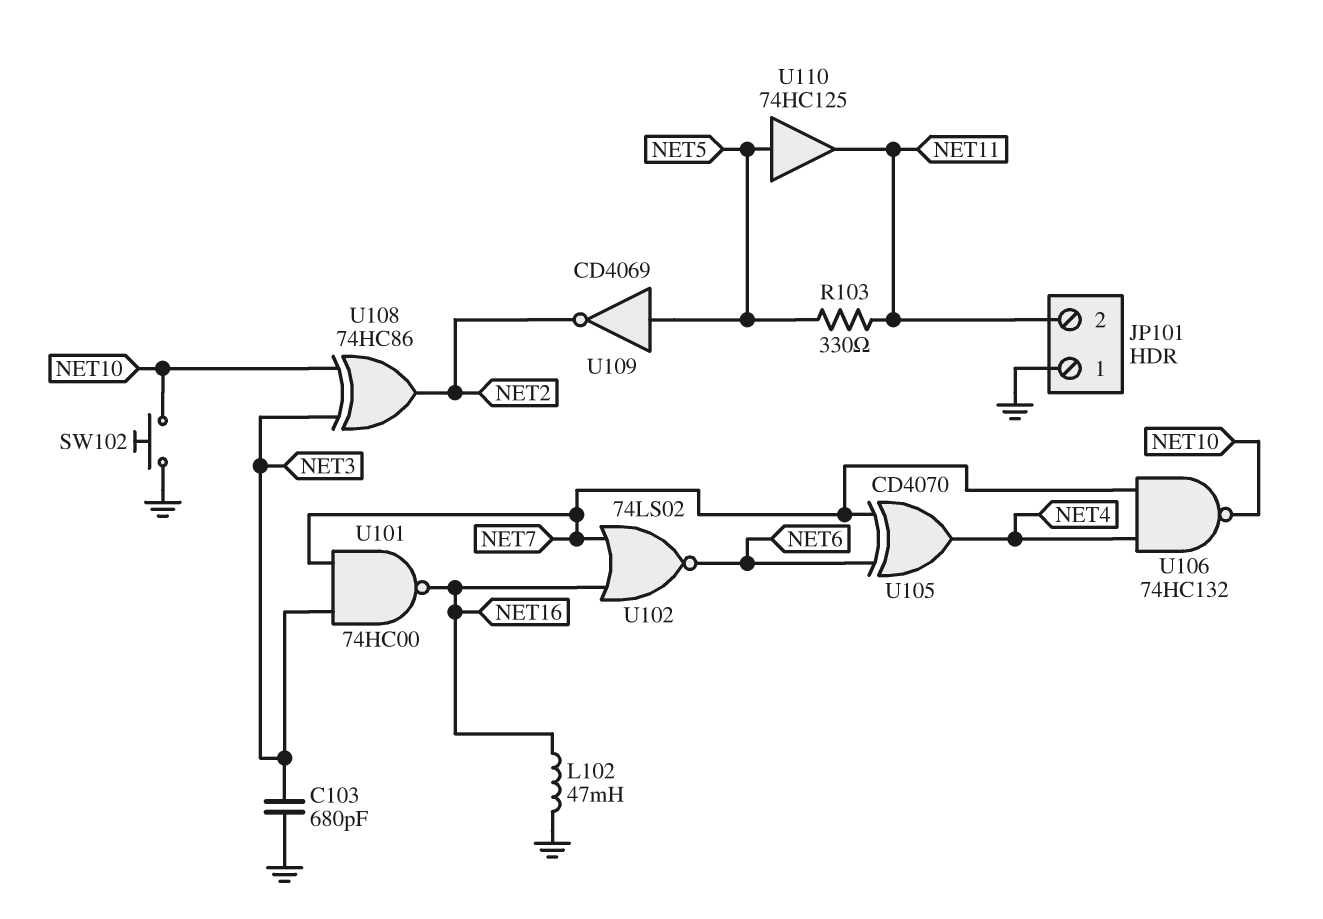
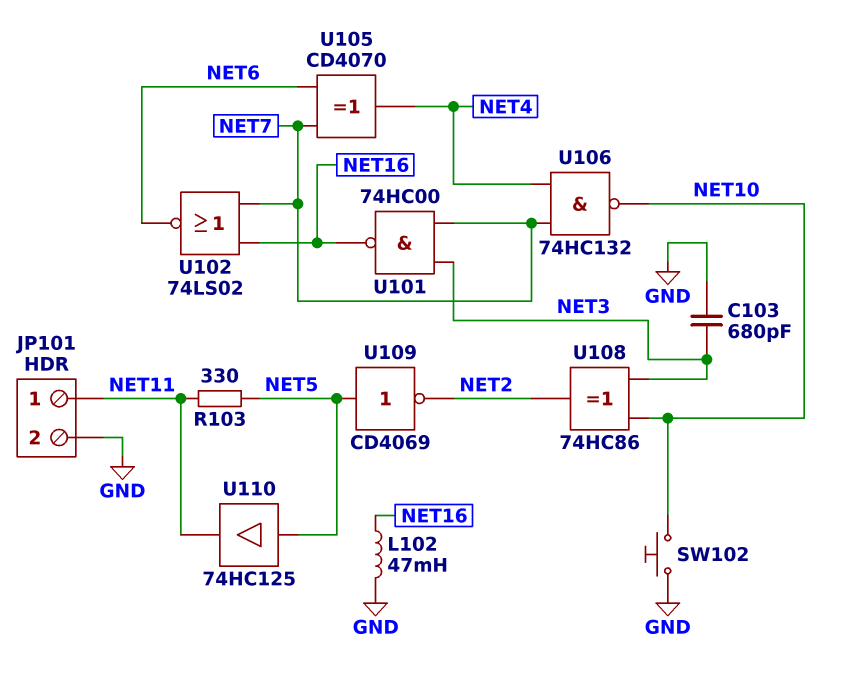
JP101 pin 1: GND -> NET11
JP101 pin 2: NET11 -> GND

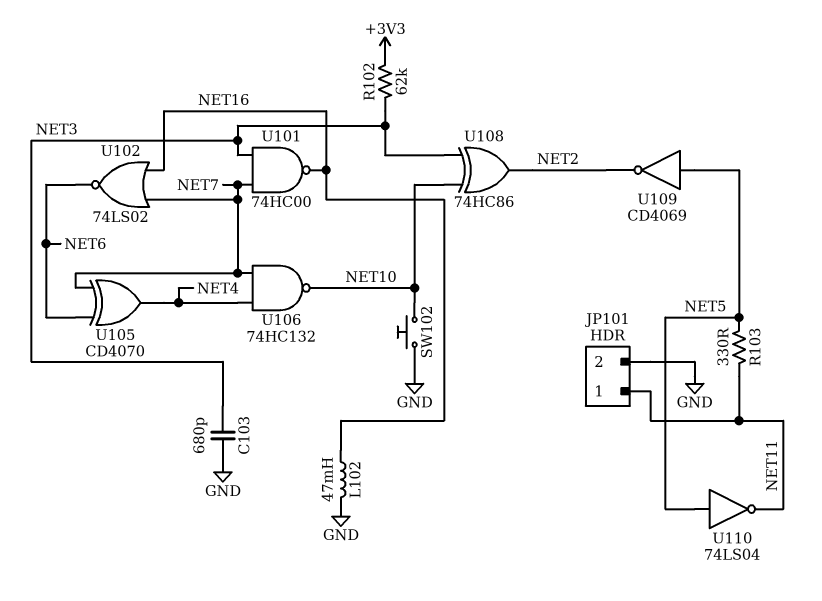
R102: none -> 62k (+3V3, NET3)
U110: buffer 74HC125 (in NET5, out NET11) -> NOT 74LS04 (in NET5, out NET11)

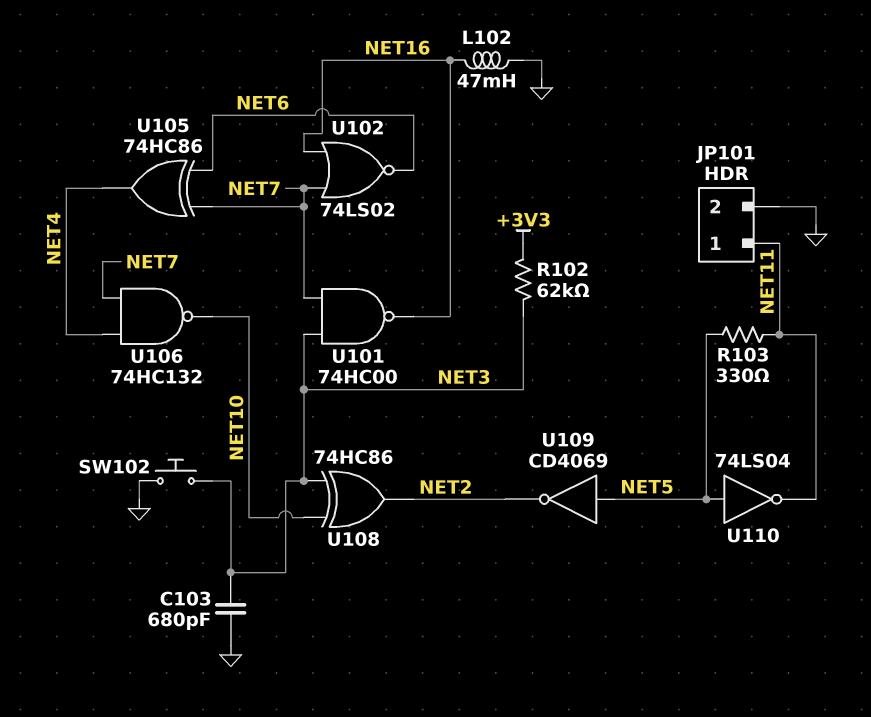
SW102: button (GND, NET10) -> button (GND, NET3)
U105: XOR CD4070 (in NET6, in NET7, out NET4) -> XOR 74HC86 (in NET6, in NET7, out NET4)

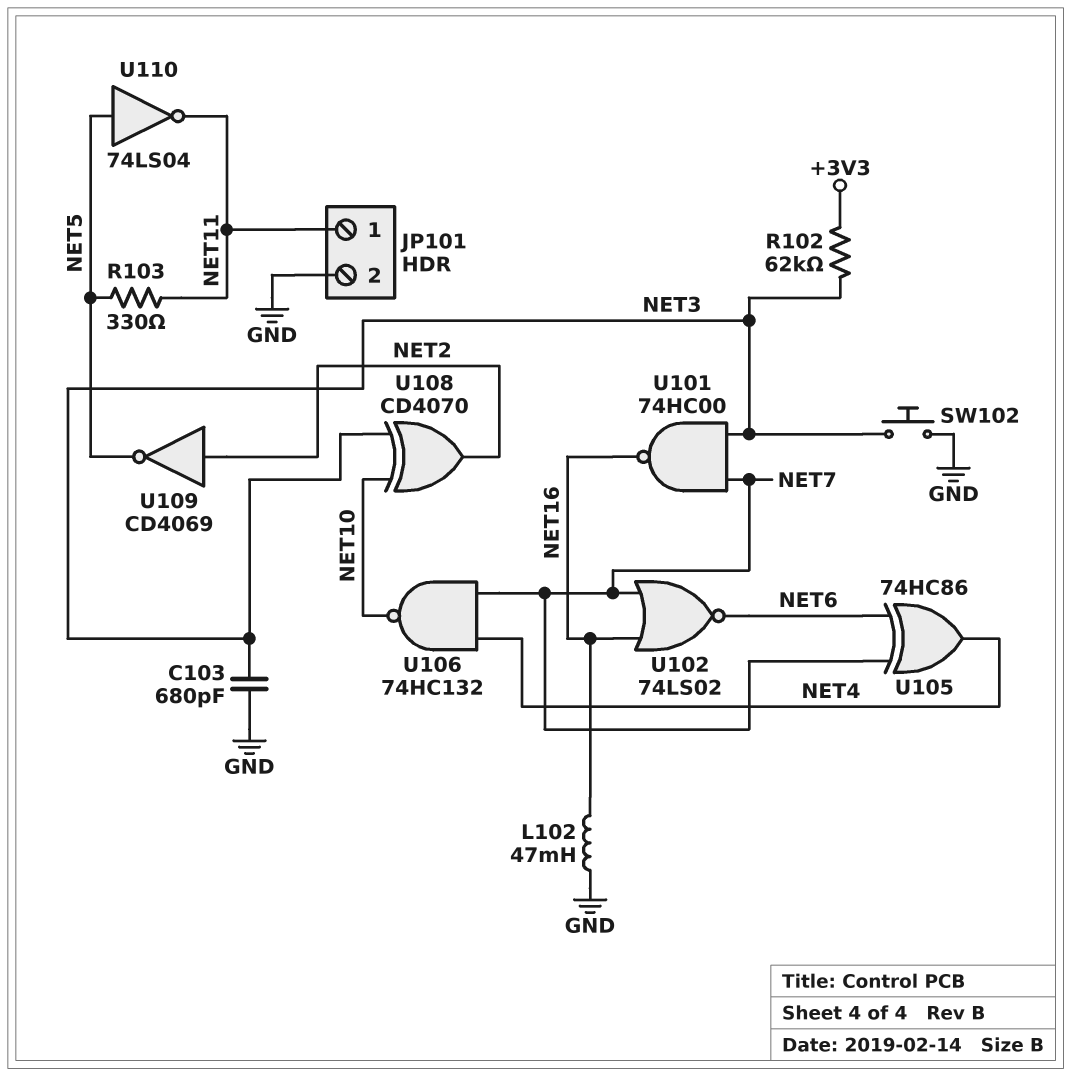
U108: XOR 74HC86 (in NET3, in NET10, out NET2) -> XOR CD4070 (in NET3, in NET10, out NET2)
U109: NOT CD4069 (in NET5, out NET2) -> NOT CD4069 (in NET2, out NET5)

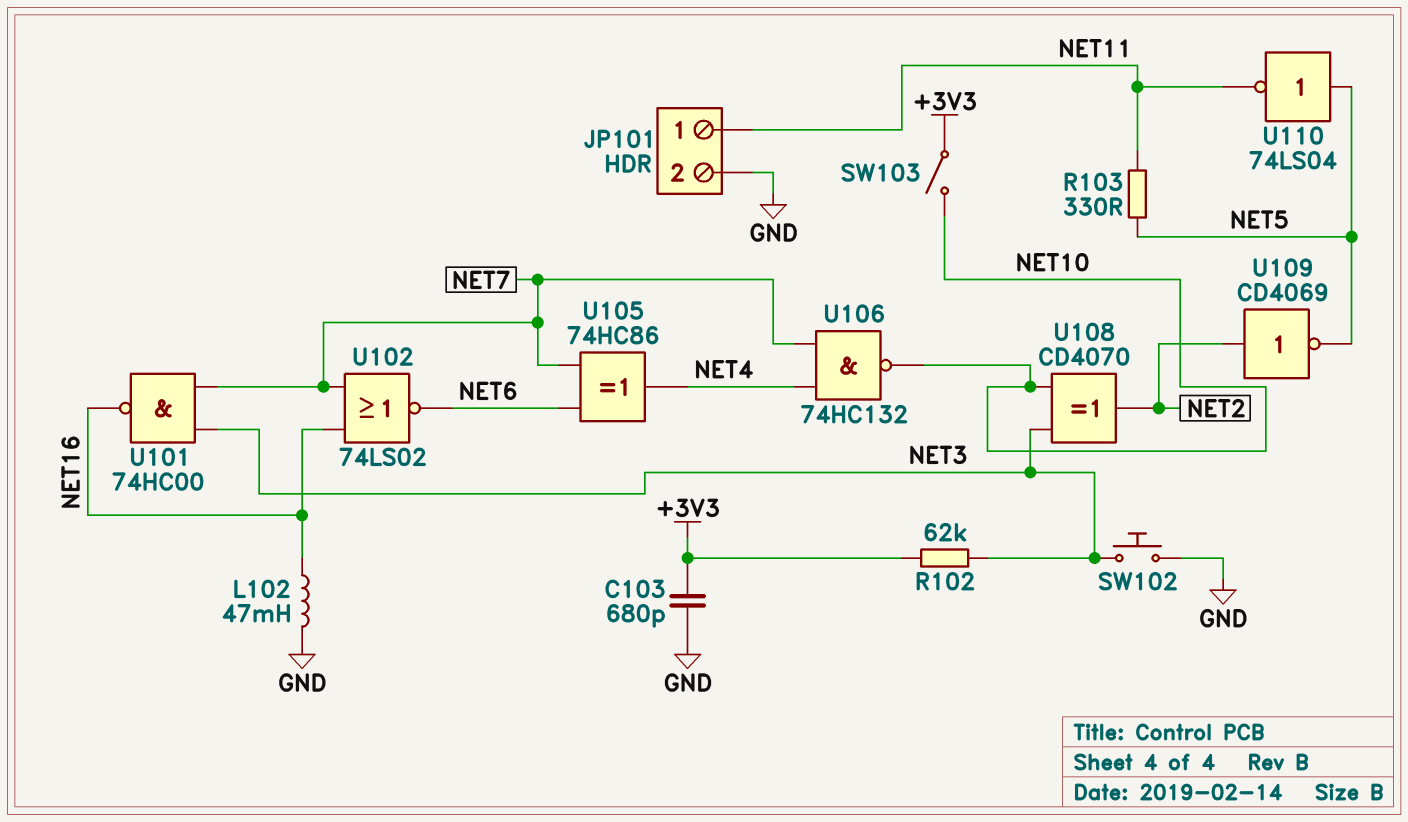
C103: 680pF (GND, NET3) -> 680pF (+3V3, GND)
SW103: none -> switch (+3V3, NET10)

